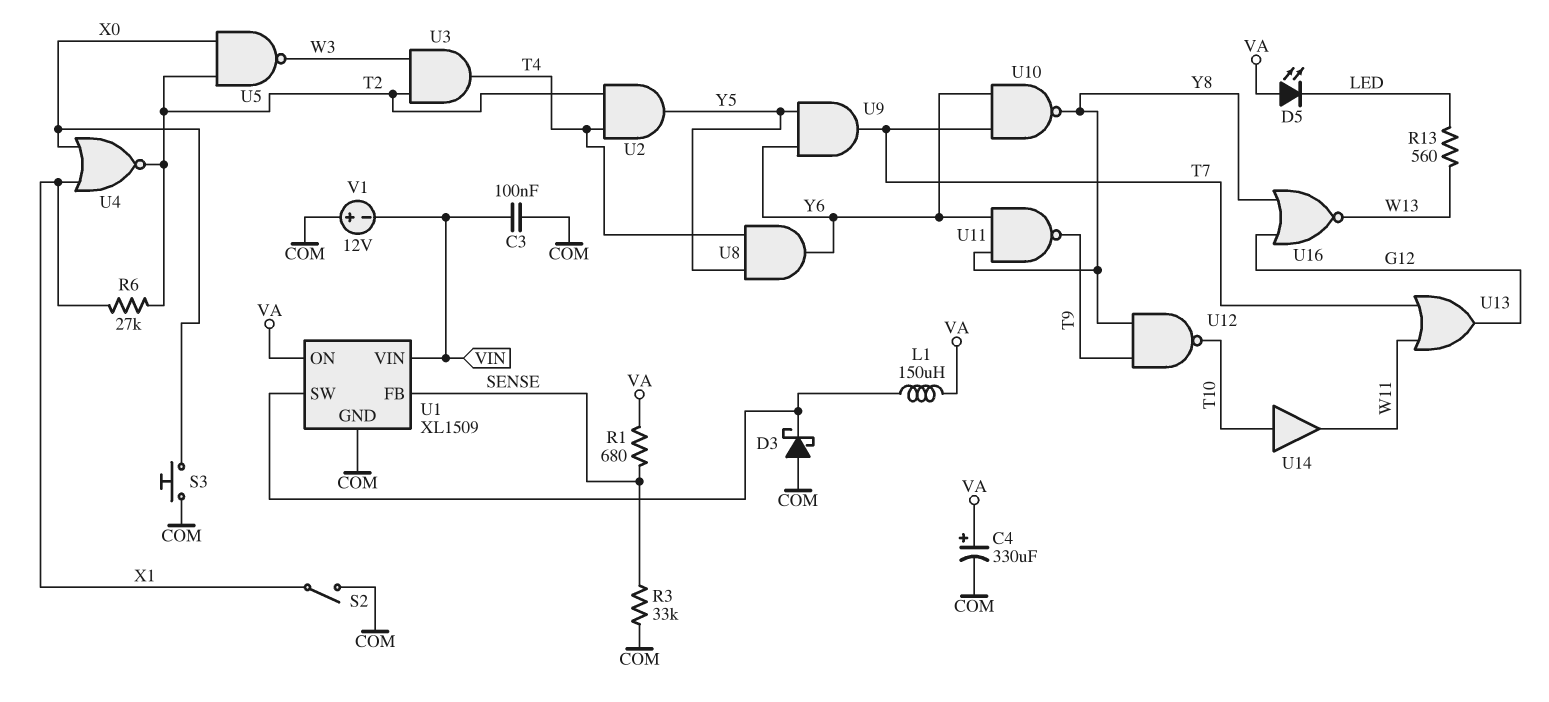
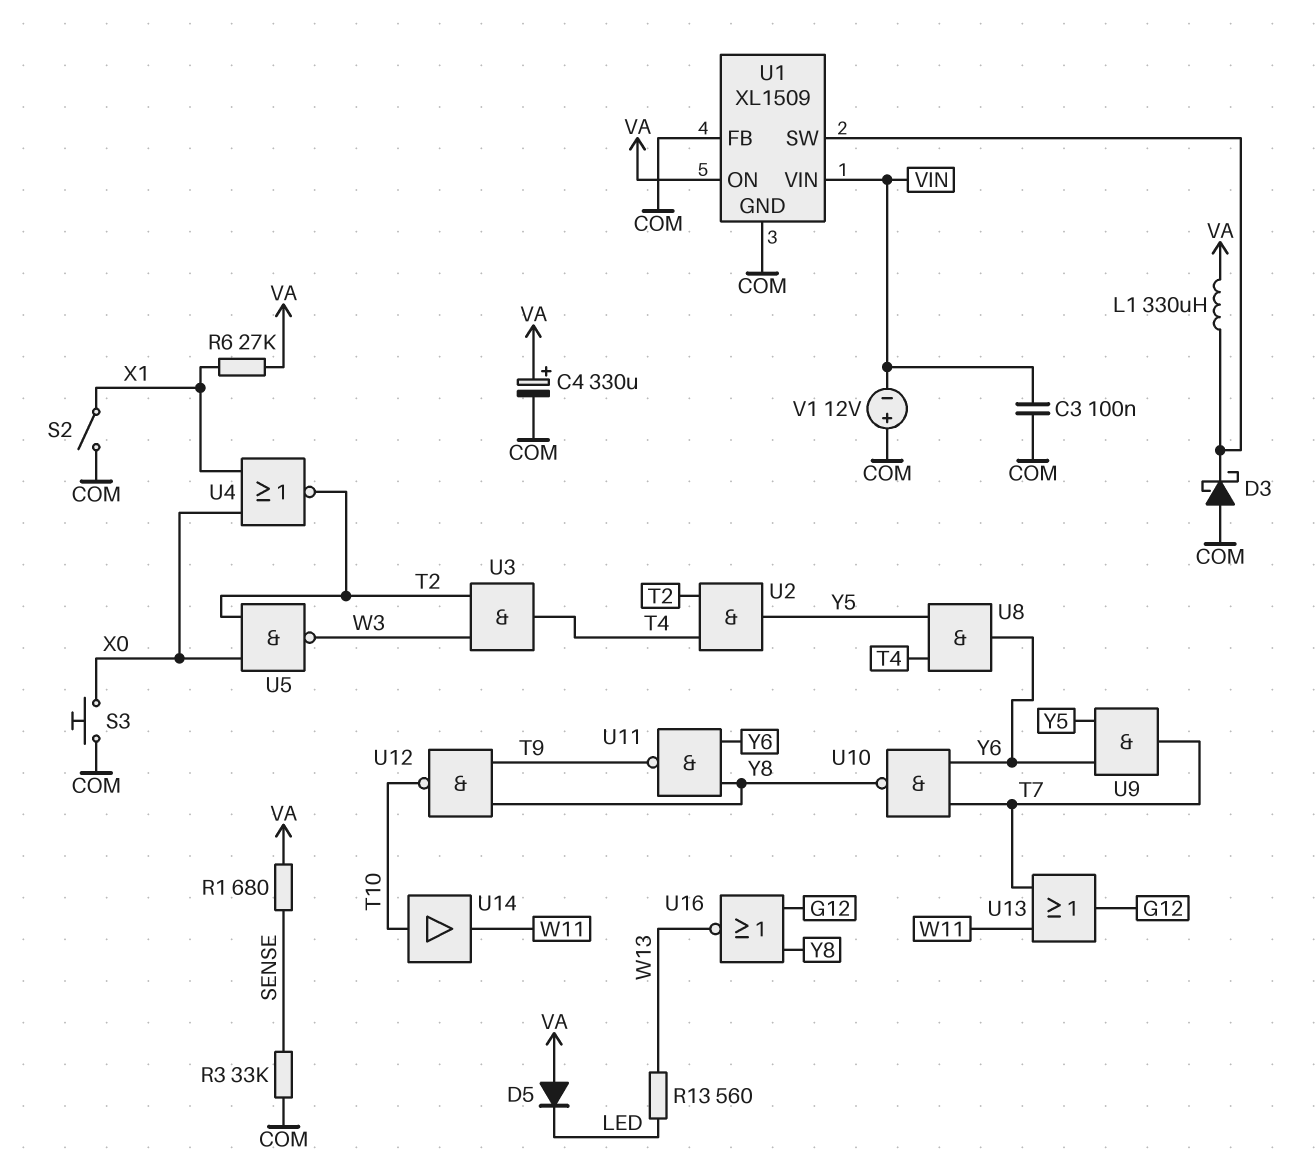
D5: LED (A VA, K LED) -> diode (A VA, K LED)
L1: 150uH (U1/SW, VA) -> 330uH (U1/SW, VA)
R6: 27k (T2, X1) -> 27k (VA, X1)
U1 pin FB: SENSE -> COM

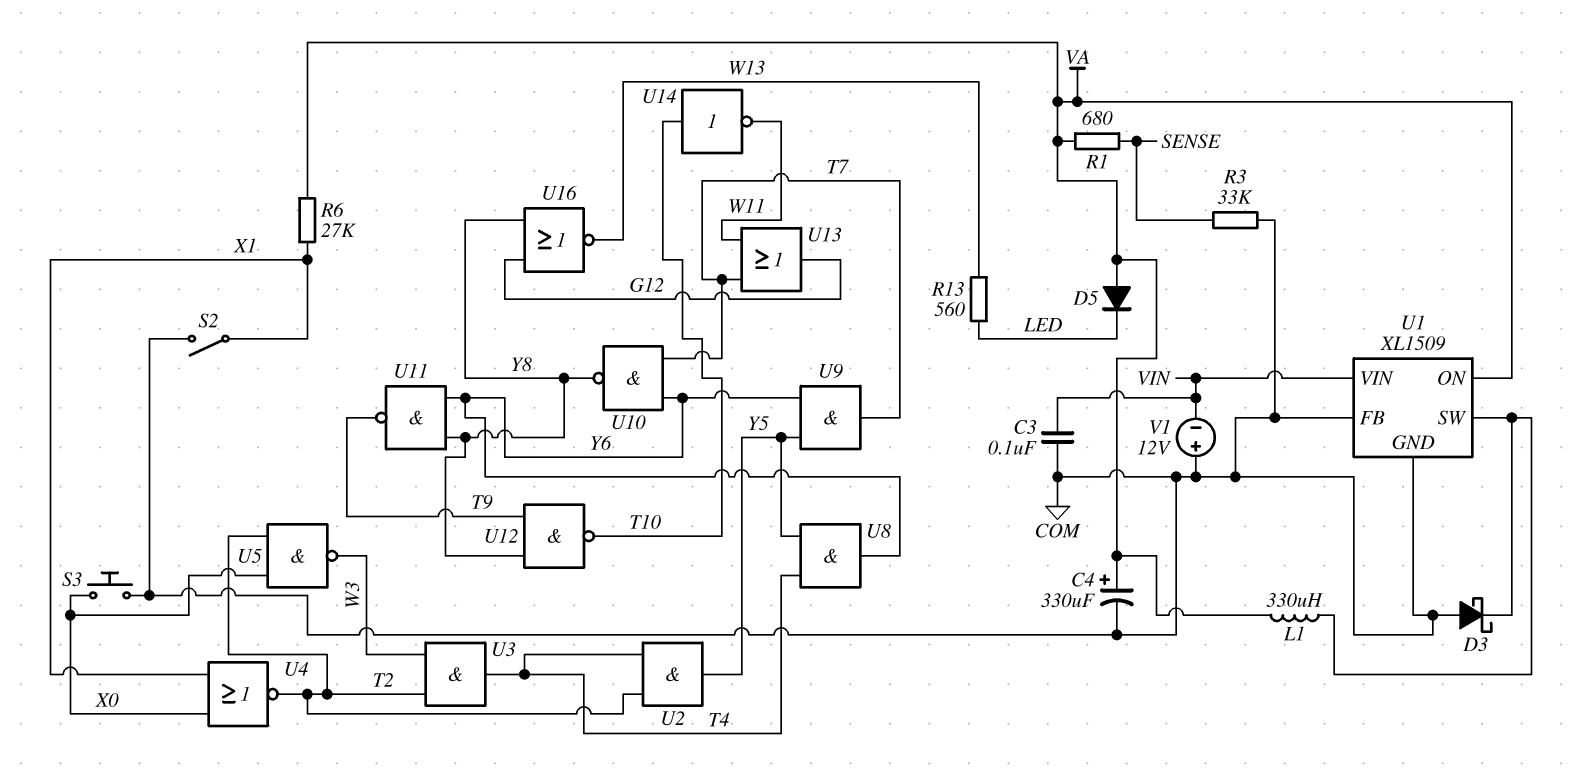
U14: buffer (in T10, out W11) -> NOT (in T10, out W11)

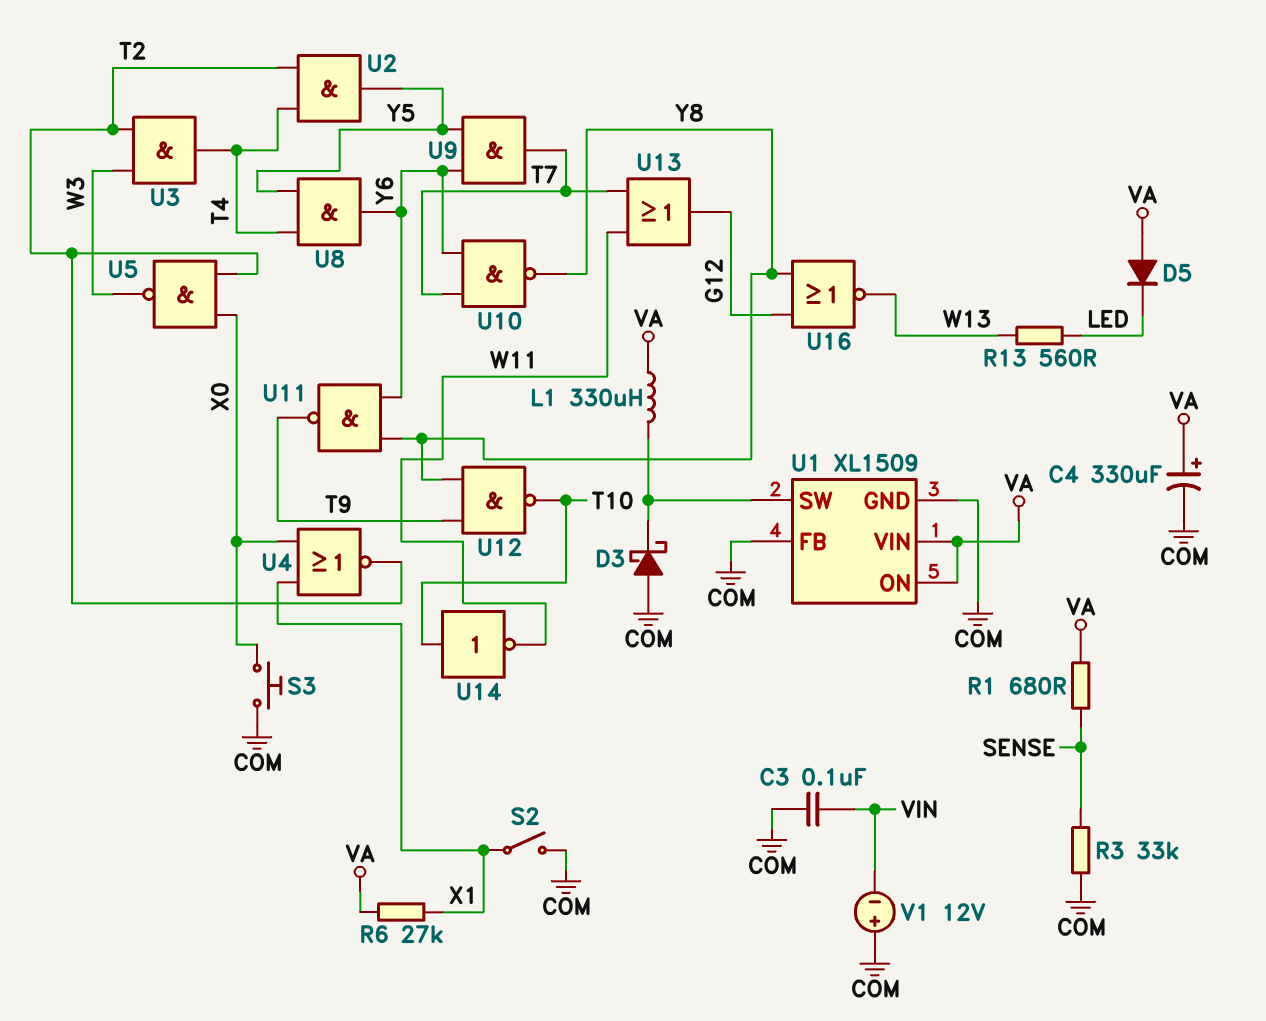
U1 pin VIN: VIN -> VA

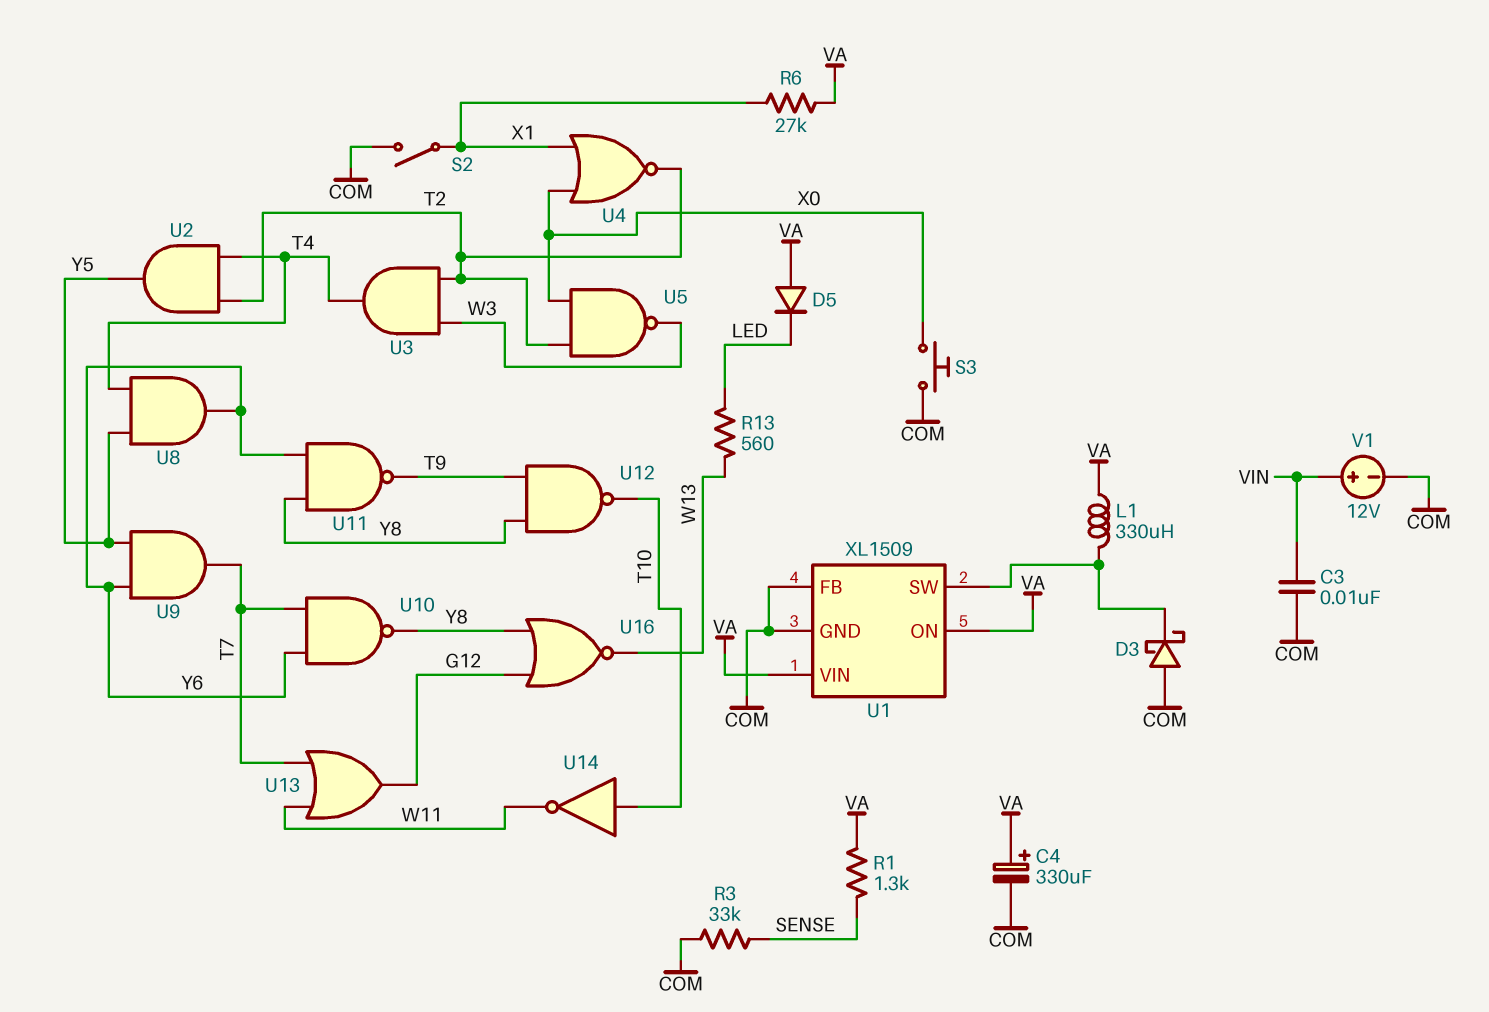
C3: 100nF (COM, VIN) -> 10nF (COM, VIN)
R1: 680 (SENSE, VA) -> 1.3k (SENSE, VA)
V1: 12V (plus COM, minus VIN) -> 12V (plus VIN, minus COM)

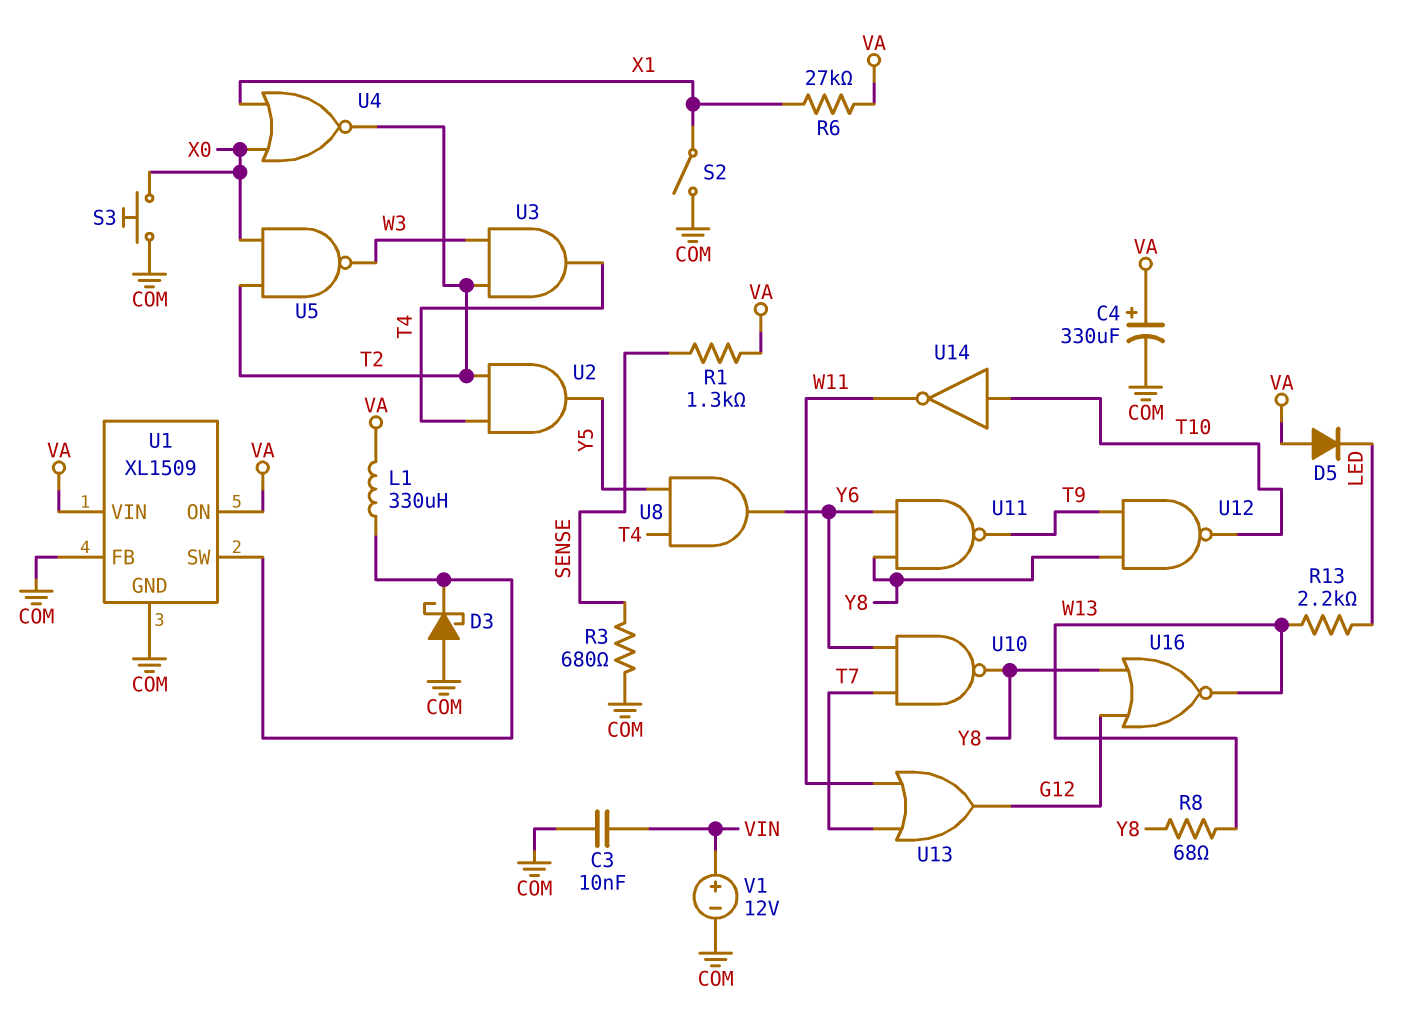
R3: 33k (COM, SENSE) -> 680 (COM, SENSE)
R8: none -> 68 (W13, Y8)
R13: 560 (LED, W13) -> 2.2k (LED, W13)
U9: AND (in Y5, in Y6, out T7) -> none

